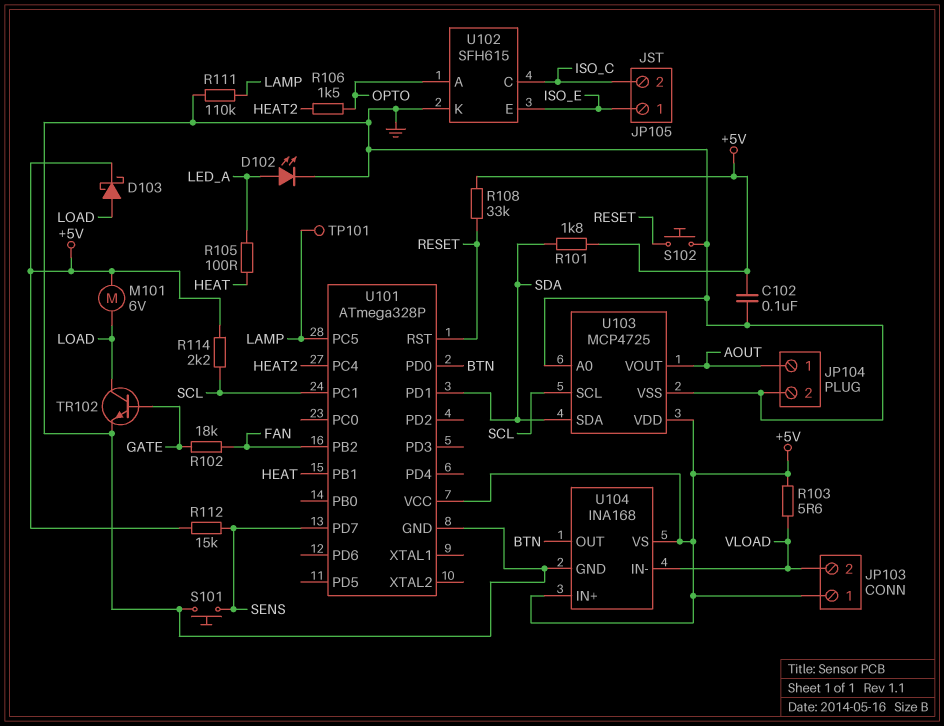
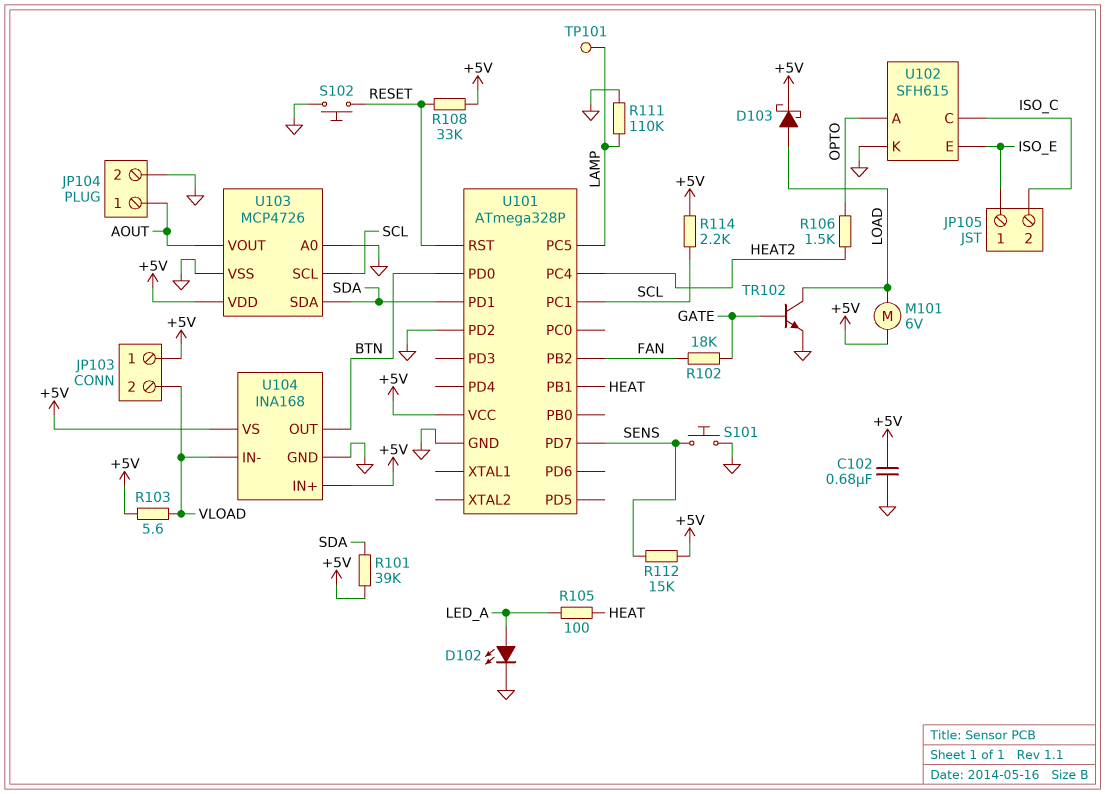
C102: 100nF (+5V, GND) -> 680nF (+5V, GND)
R101: 1.8k (+5V, SDA) -> 39k (+5V, SDA)
U101 pin PD2: none -> GND
U103: MCP4725 -> MCP4726

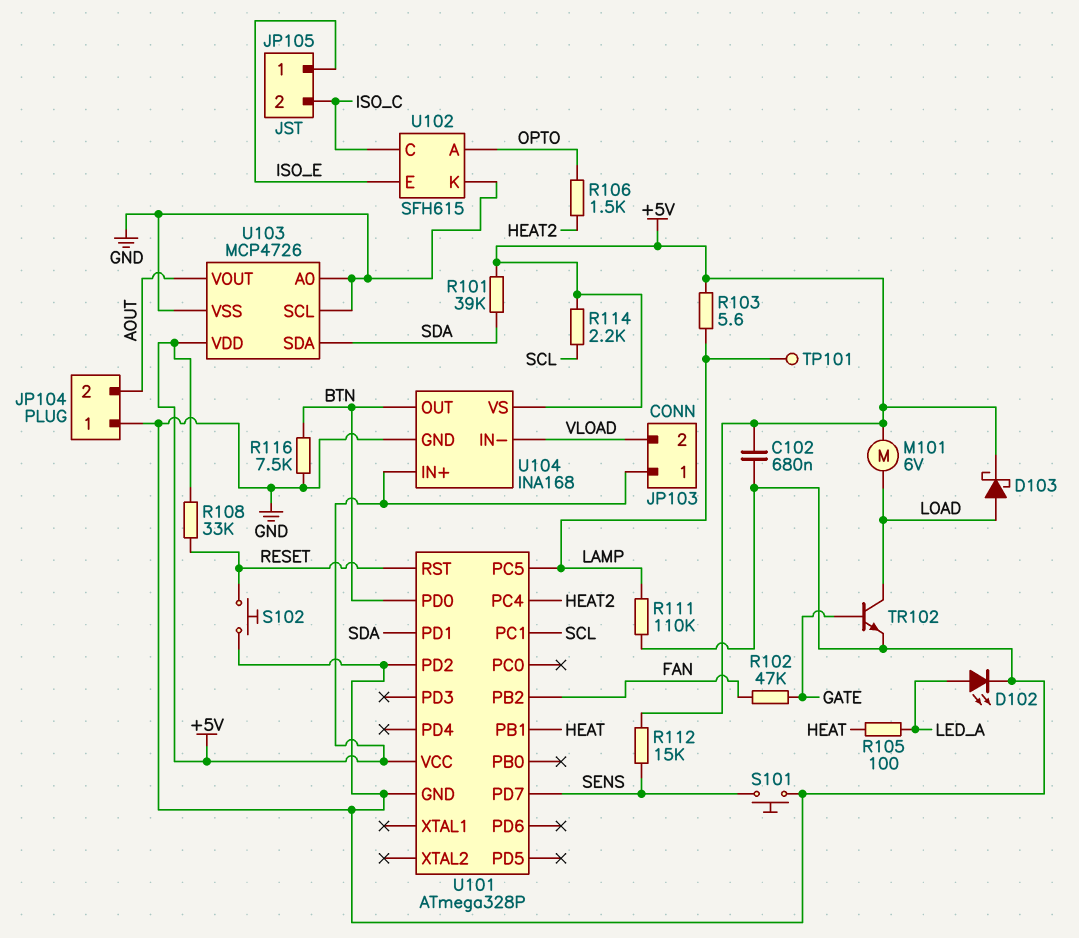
JP104 pin 1: AOUT -> GND
JP104 pin 2: GND -> AOUT
R102: 18k (FAN, GATE) -> 47k (FAN, GATE)
R103: 5.6 (+5V, VLOAD) -> 5.6 (+5V, LAMP)
R116: none -> 7.5k (BTN, GND)
U103 pin SCL: SCL -> GND

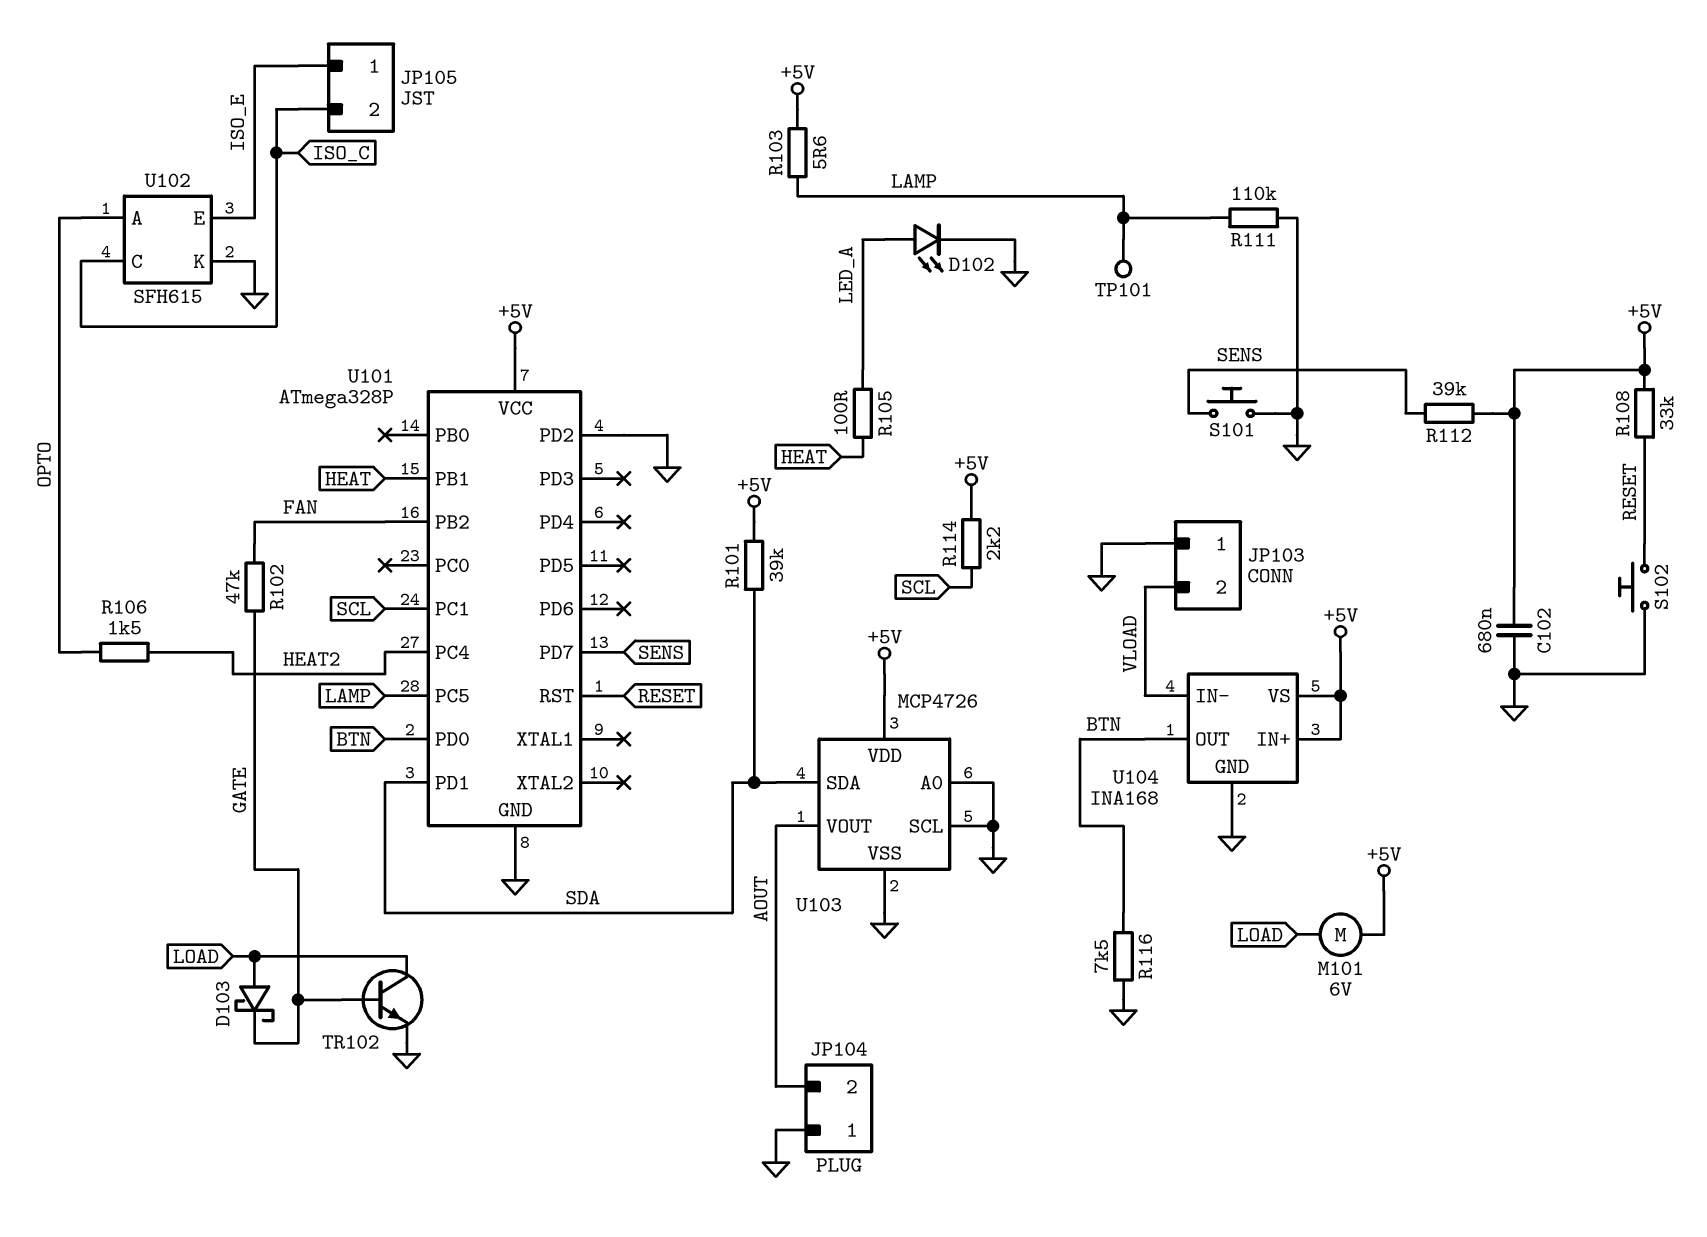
D103: schottky (A LOAD, K +5V) -> schottky (A LOAD, K GATE)
JP103 pin 1: +5V -> GND
R112: 15k (+5V, SENS) -> 39k (+5V, SENS)

